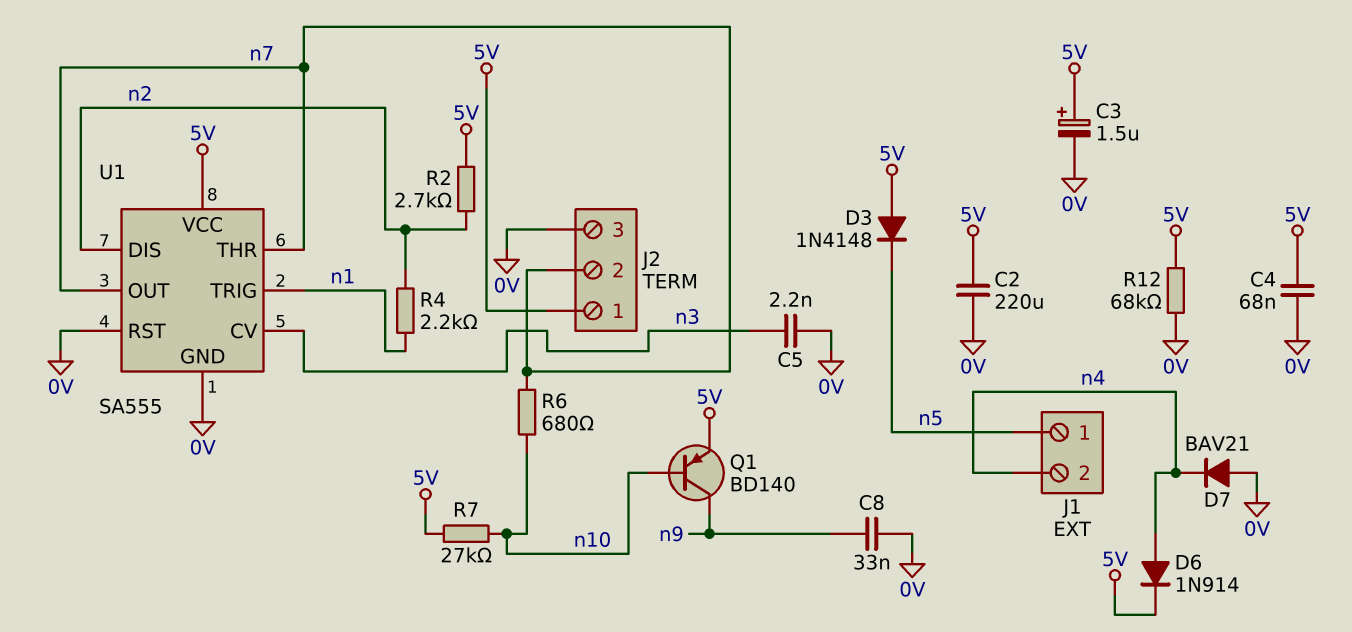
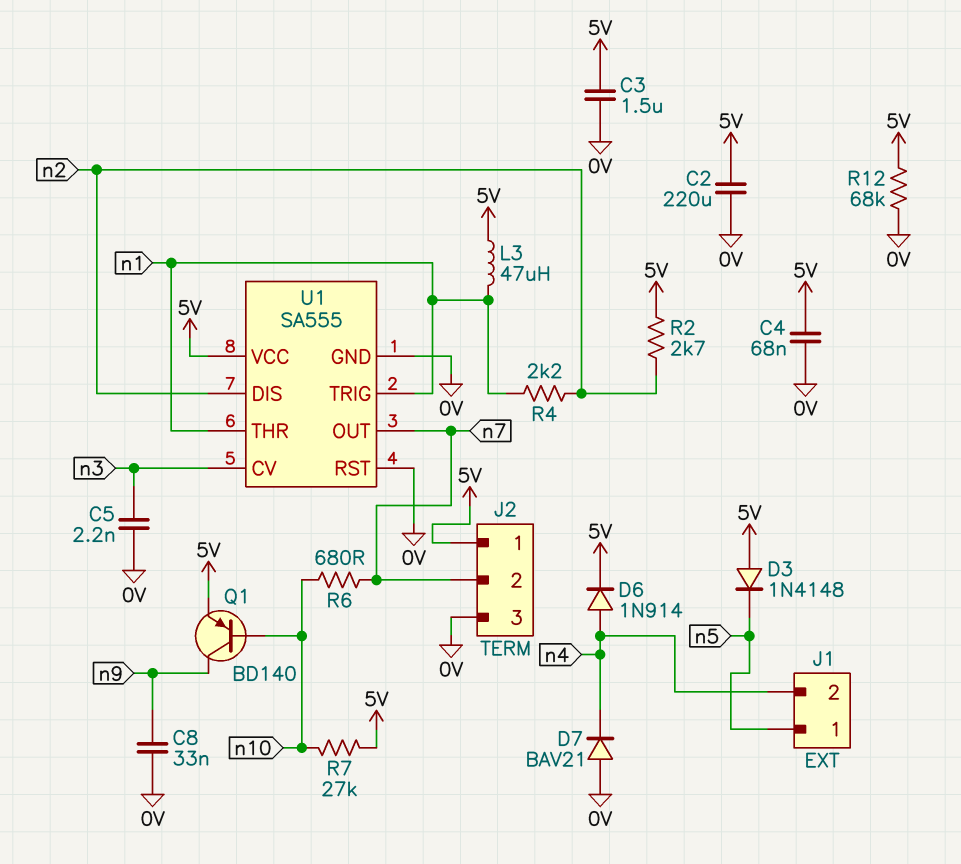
C3: 1.5uF (plus 5V, minus 0V) -> 1.5uF (0V, 5V)
L3: none -> 47uH (5V, n1)
U1 pin THR: n7 -> n1

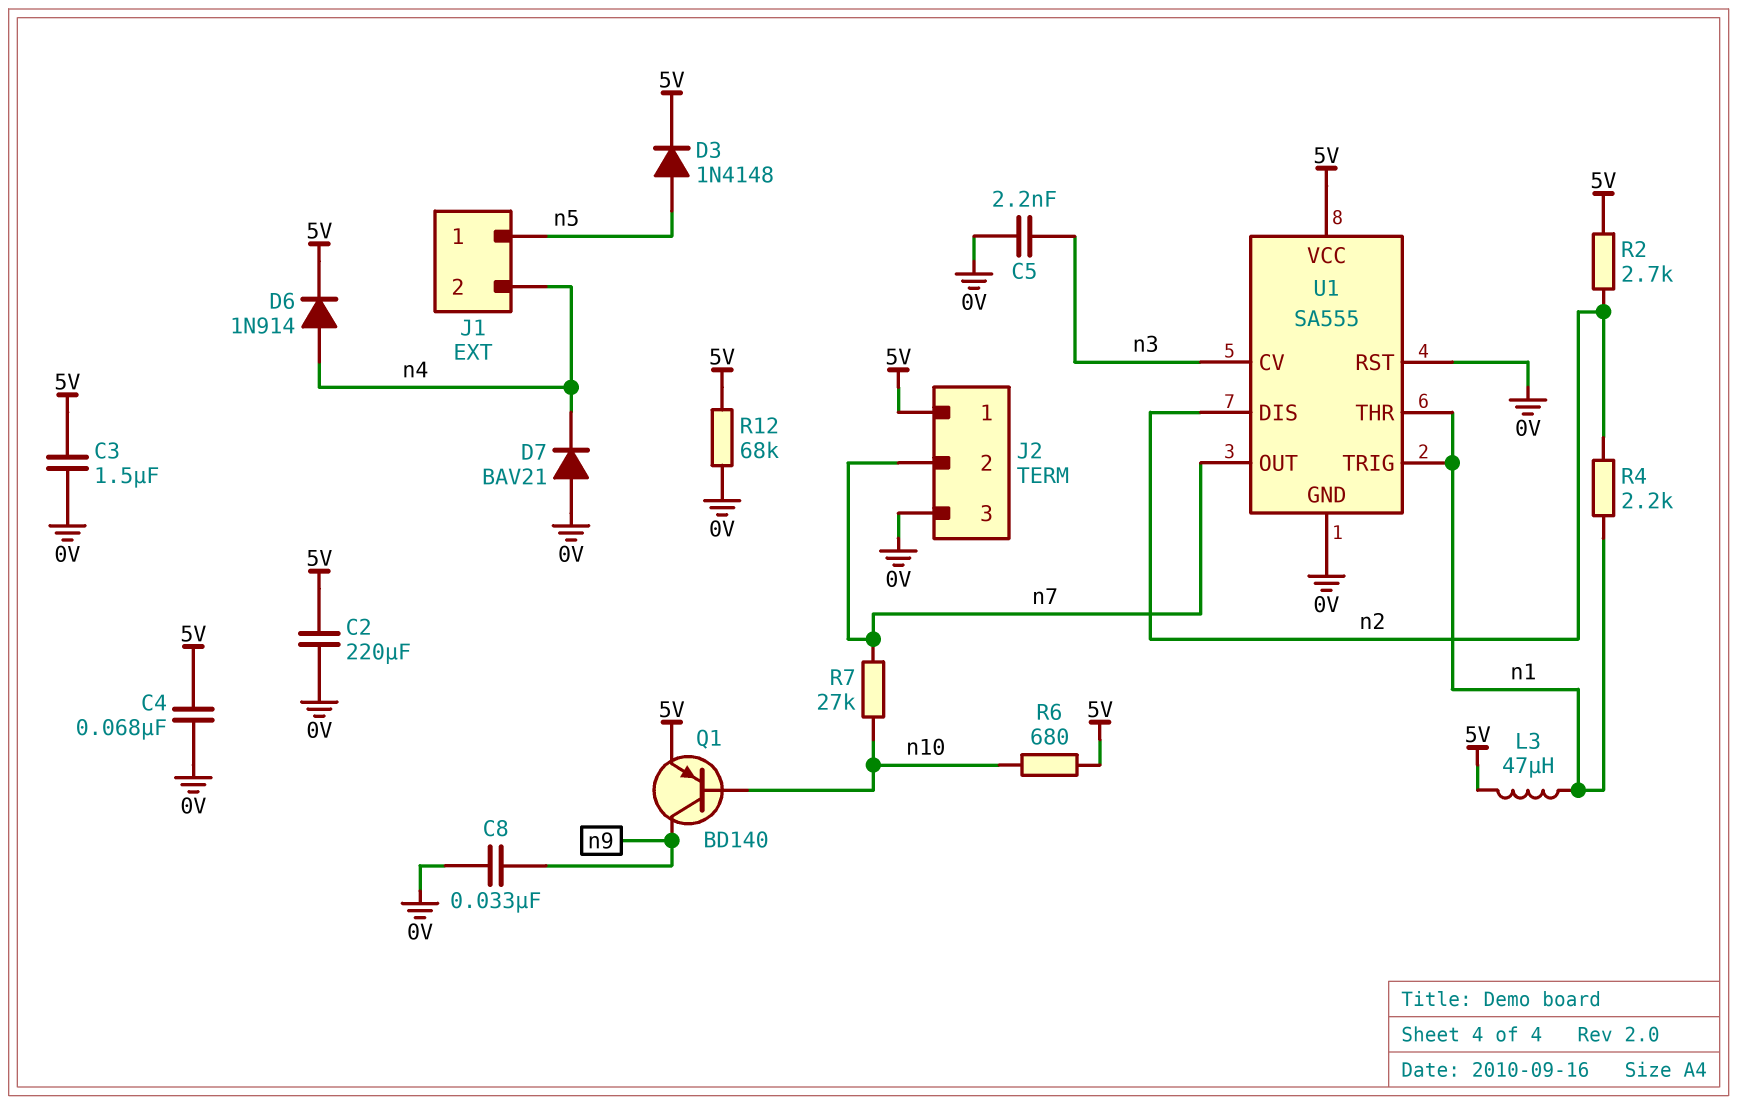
D3: diode 1N4148 (A 5V, K n5) -> diode 1N4148 (A n5, K 5V)
R6: 680 (n7, n10) -> 680 (5V, n10)
R7: 27k (5V, n10) -> 27k (n7, n10)

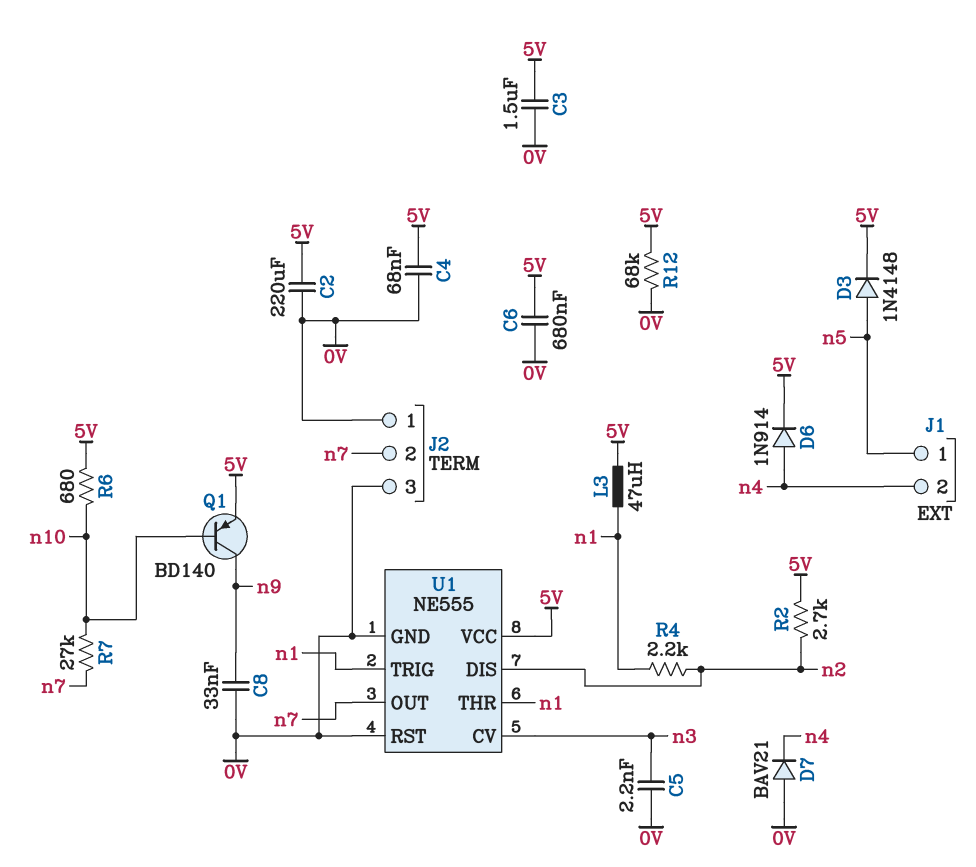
C6: none -> 680nF (0V, 5V)
J2 pin 1: 5V -> 0V
U1: SA555 -> NE555

